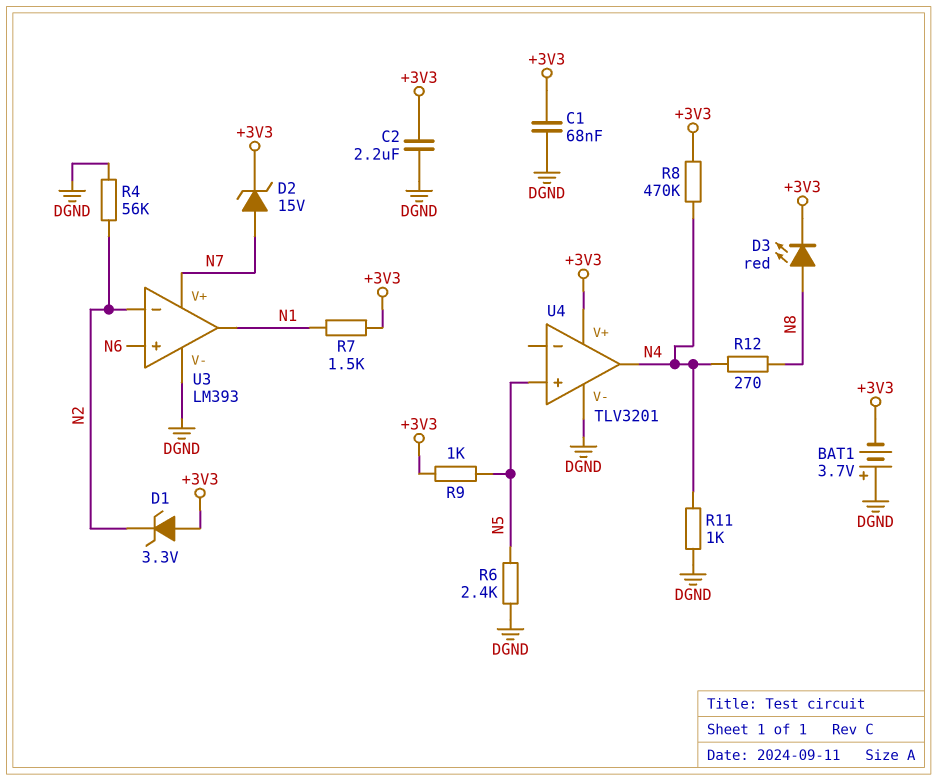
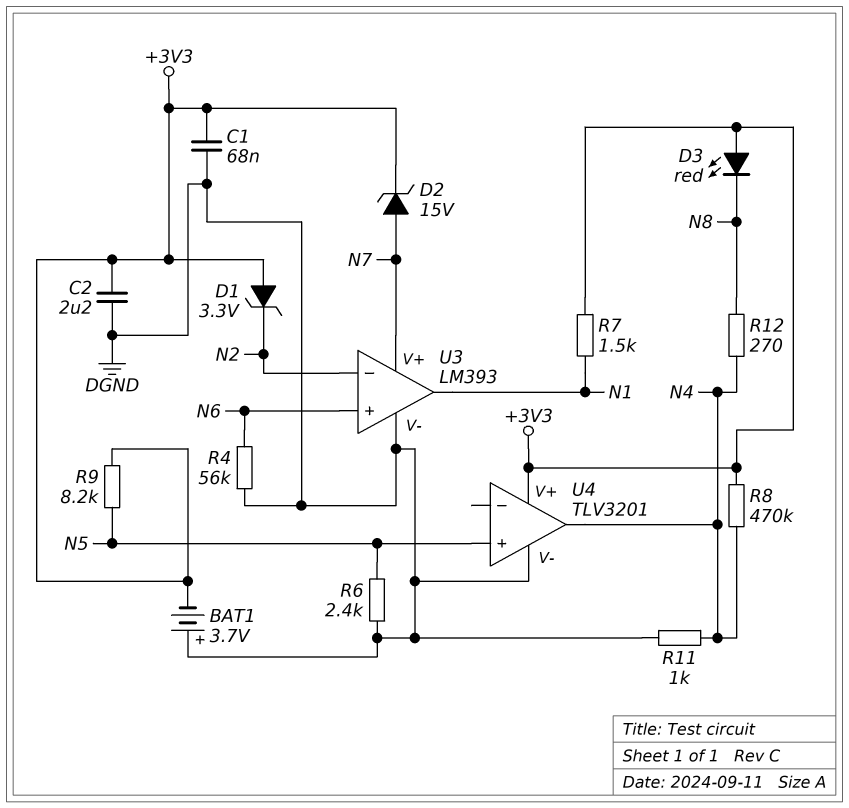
D3: LED red (A N8, K +3V3) -> LED red (A +3V3, K N8)
R4: 56k (DGND, N2) -> 56k (DGND, N6)
R9: 1k (+3V3, N5) -> 8.2k (+3V3, N5)

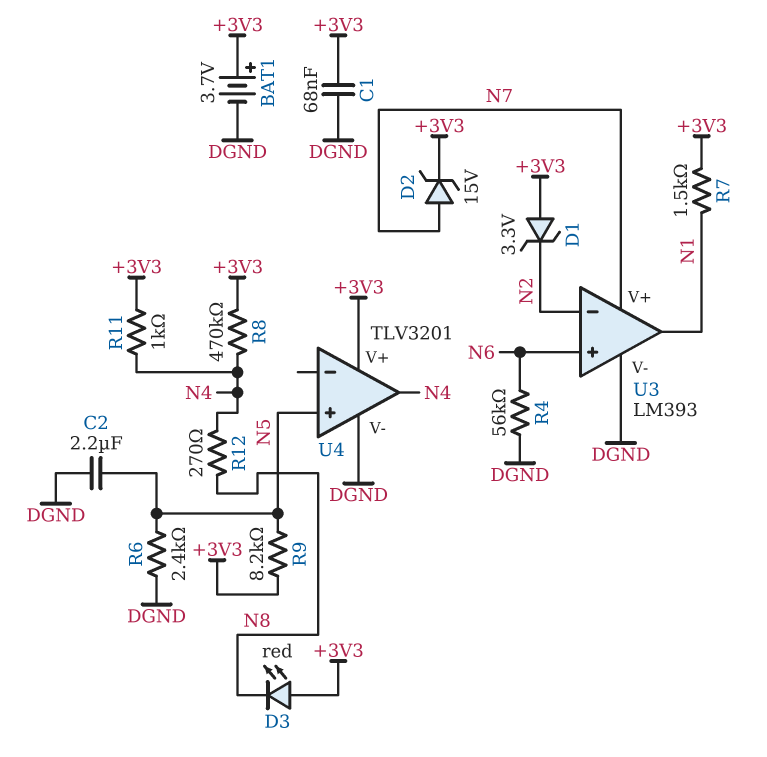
BAT1: 3.7V (plus DGND, minus +3V3) -> 3.7V (plus +3V3, minus DGND)
C2: 2.2uF (+3V3, DGND) -> 2.2uF (DGND, N5)
R11: 1k (DGND, N4) -> 1k (+3V3, N4)

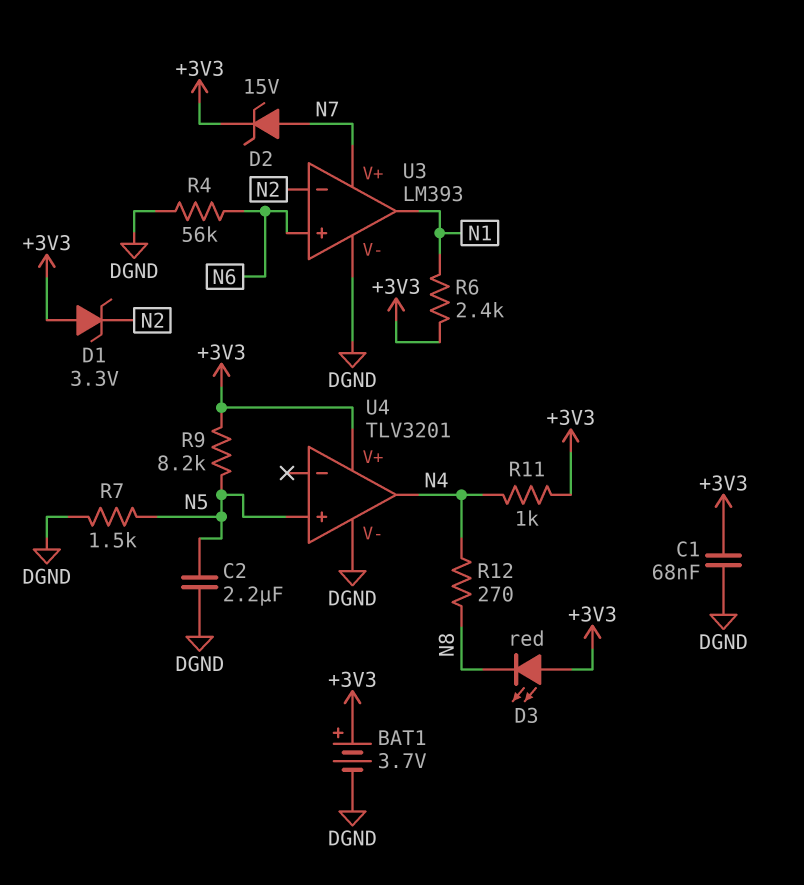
R6: 2.4k (DGND, N5) -> 2.4k (+3V3, N1)
R7: 1.5k (+3V3, N1) -> 1.5k (DGND, N5)
R8: 470k (+3V3, N4) -> none

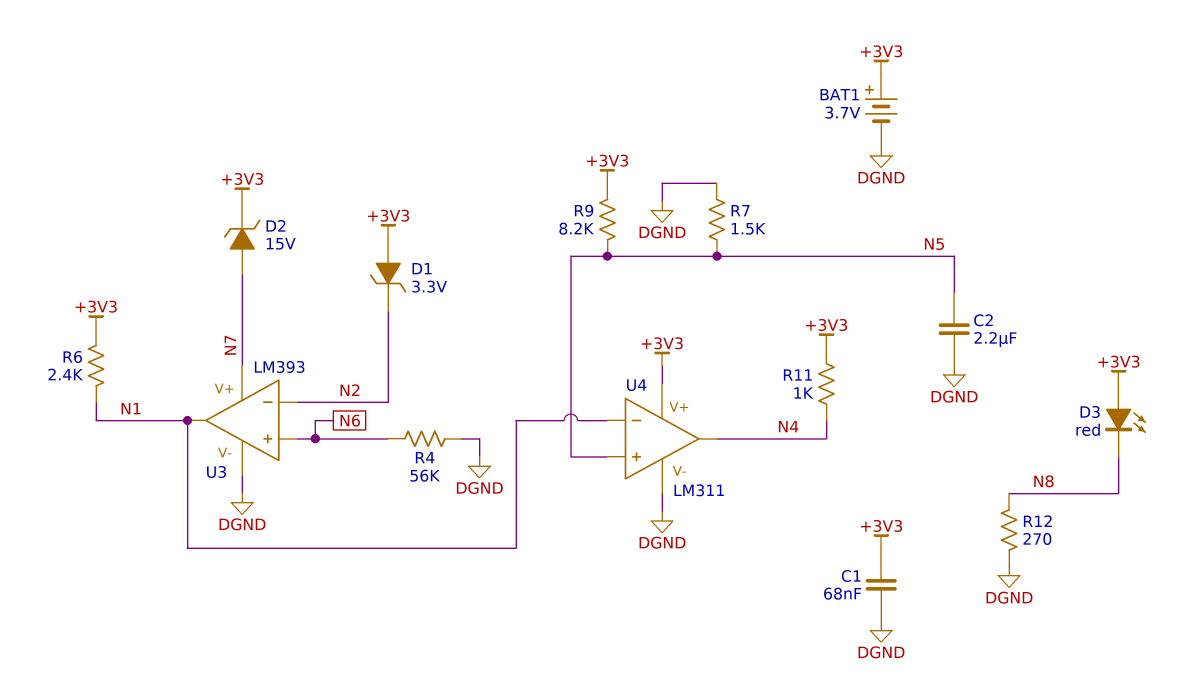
R12: 270 (N4, N8) -> 270 (DGND, N8)
U4: TLV3201 -> LM311
U4 pin in-: none -> N1

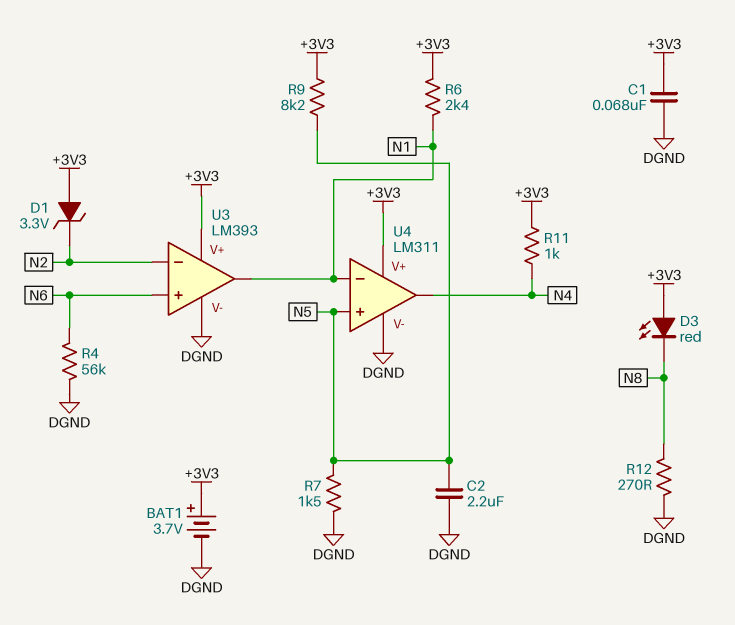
D2: zener 15V (A N7, K +3V3) -> none
U3 pin V+: N7 -> +3V3

